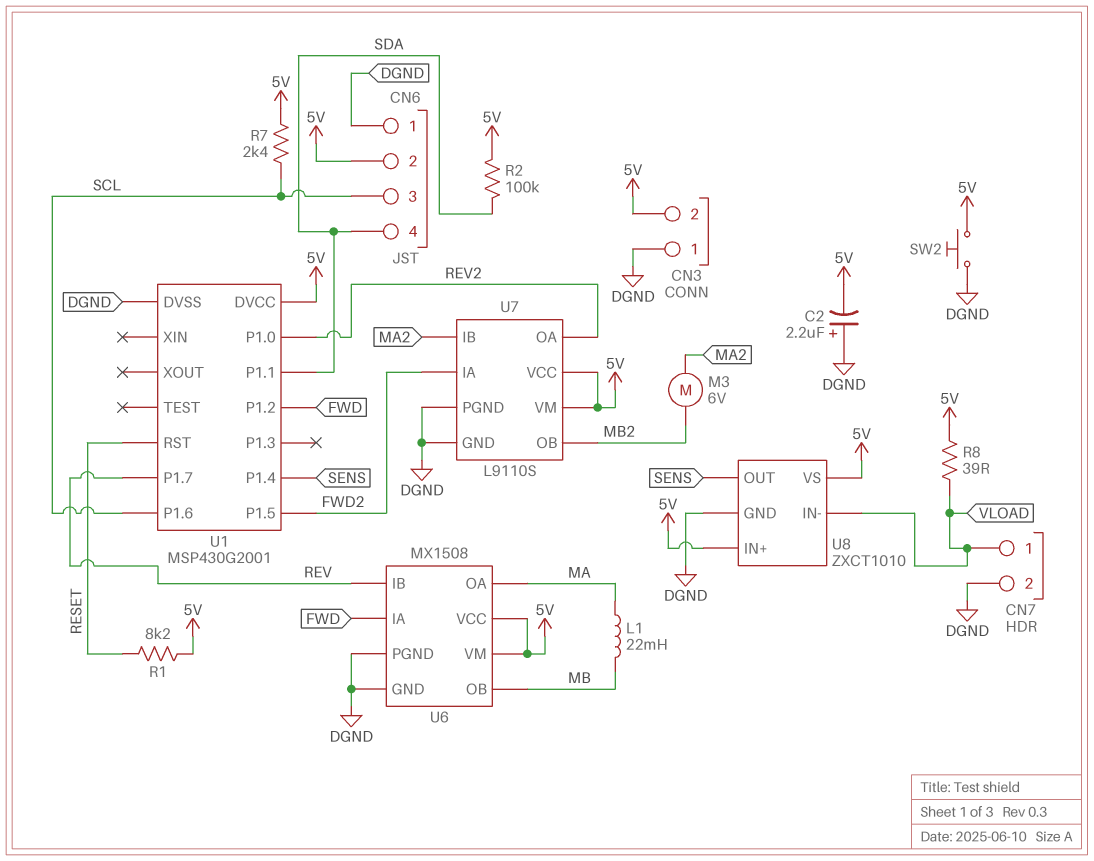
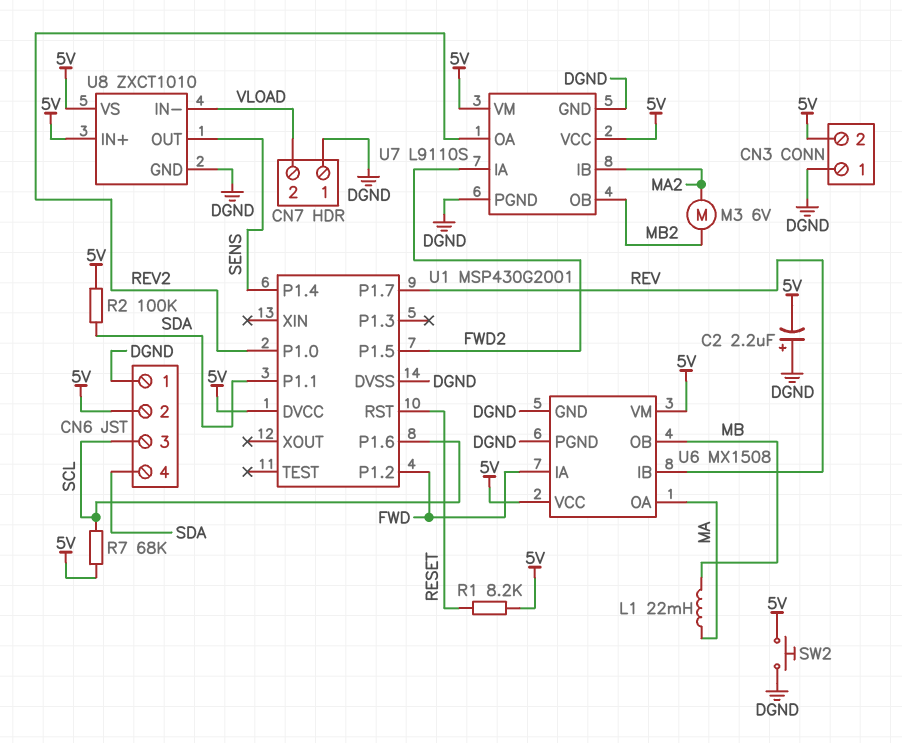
CN7 pin 1: VLOAD -> DGND
CN7 pin 2: DGND -> VLOAD
R7: 2.4k (5V, SCL) -> 68k (5V, SCL)
R8: 39 (5V, VLOAD) -> none

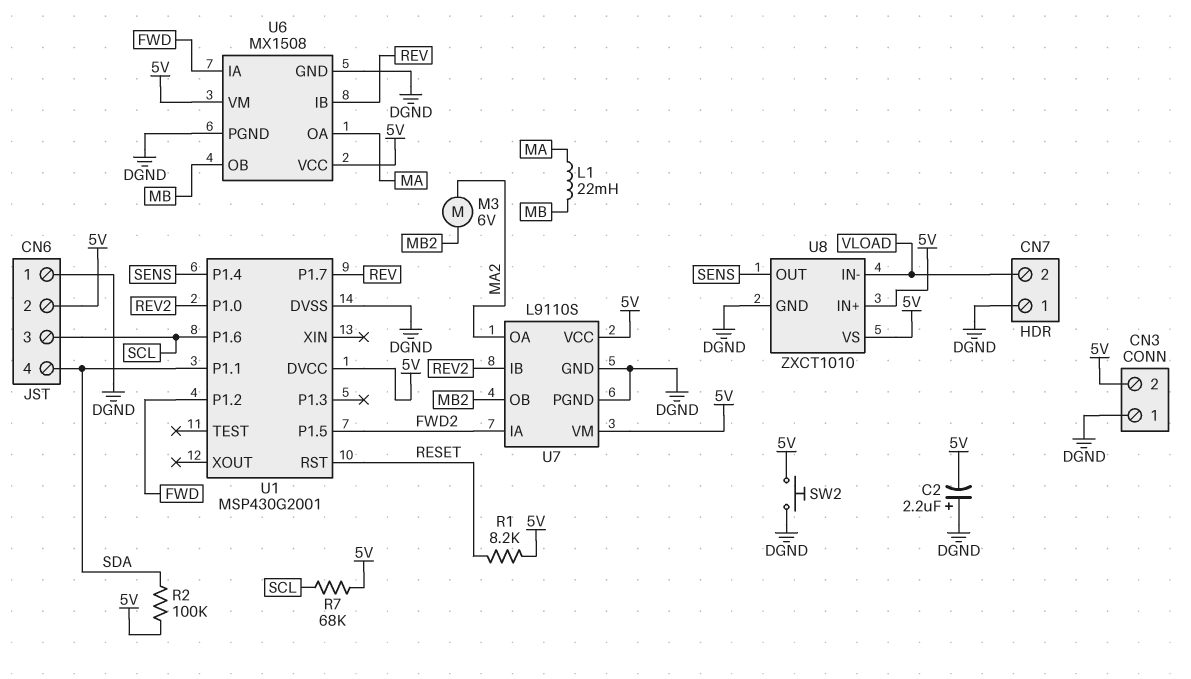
U7 pin IB: MA2 -> REV2
U7 pin OA: REV2 -> MA2

